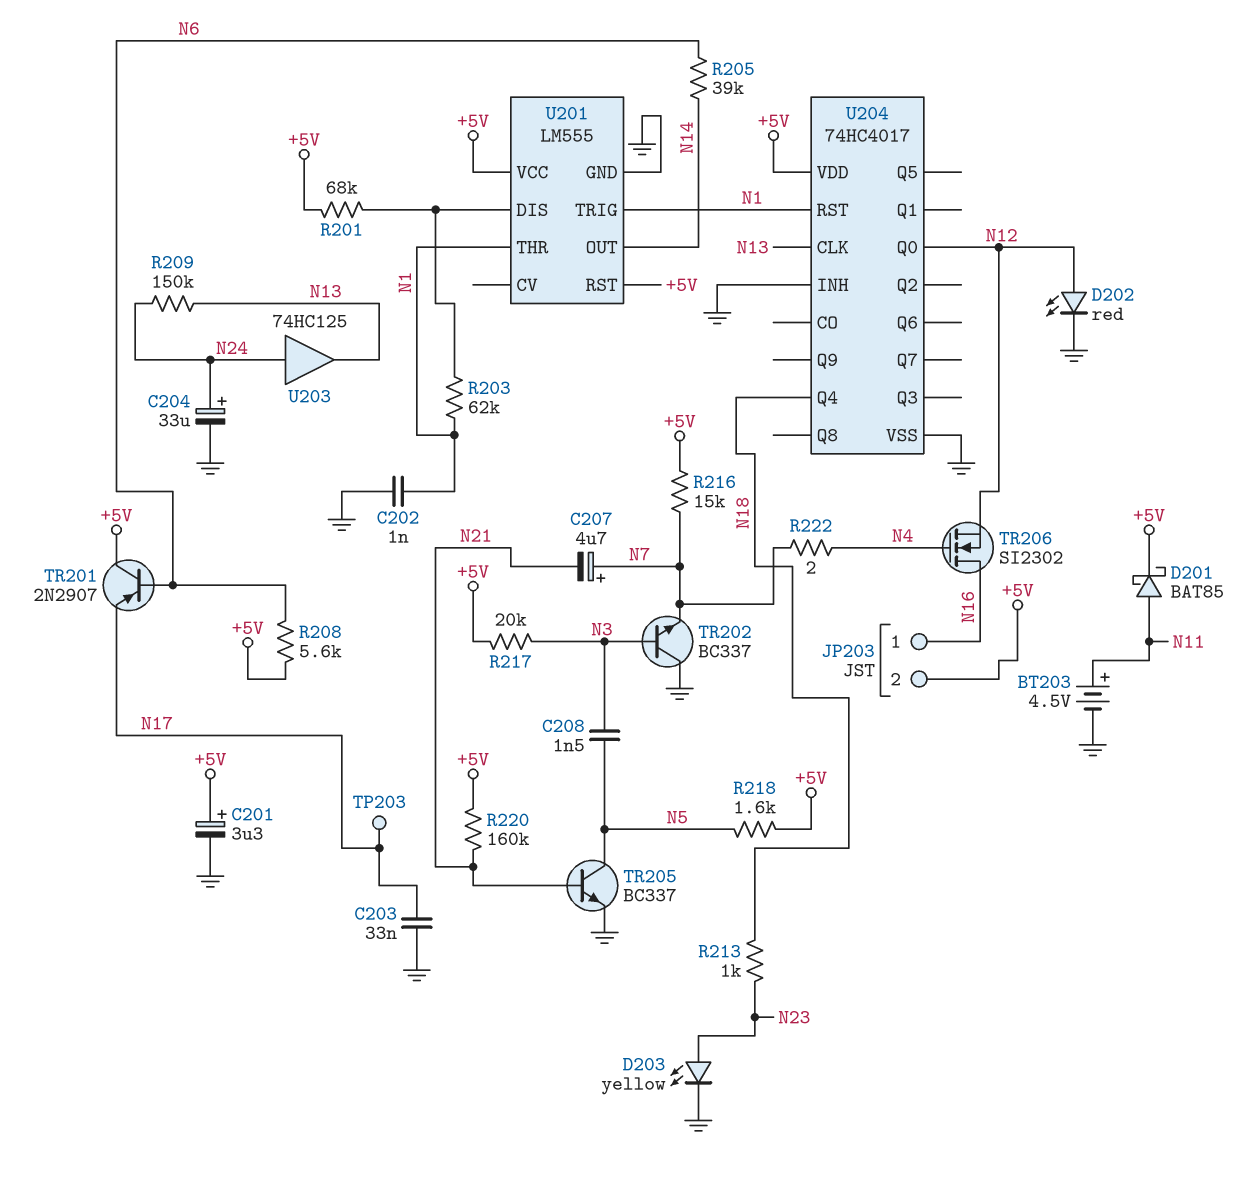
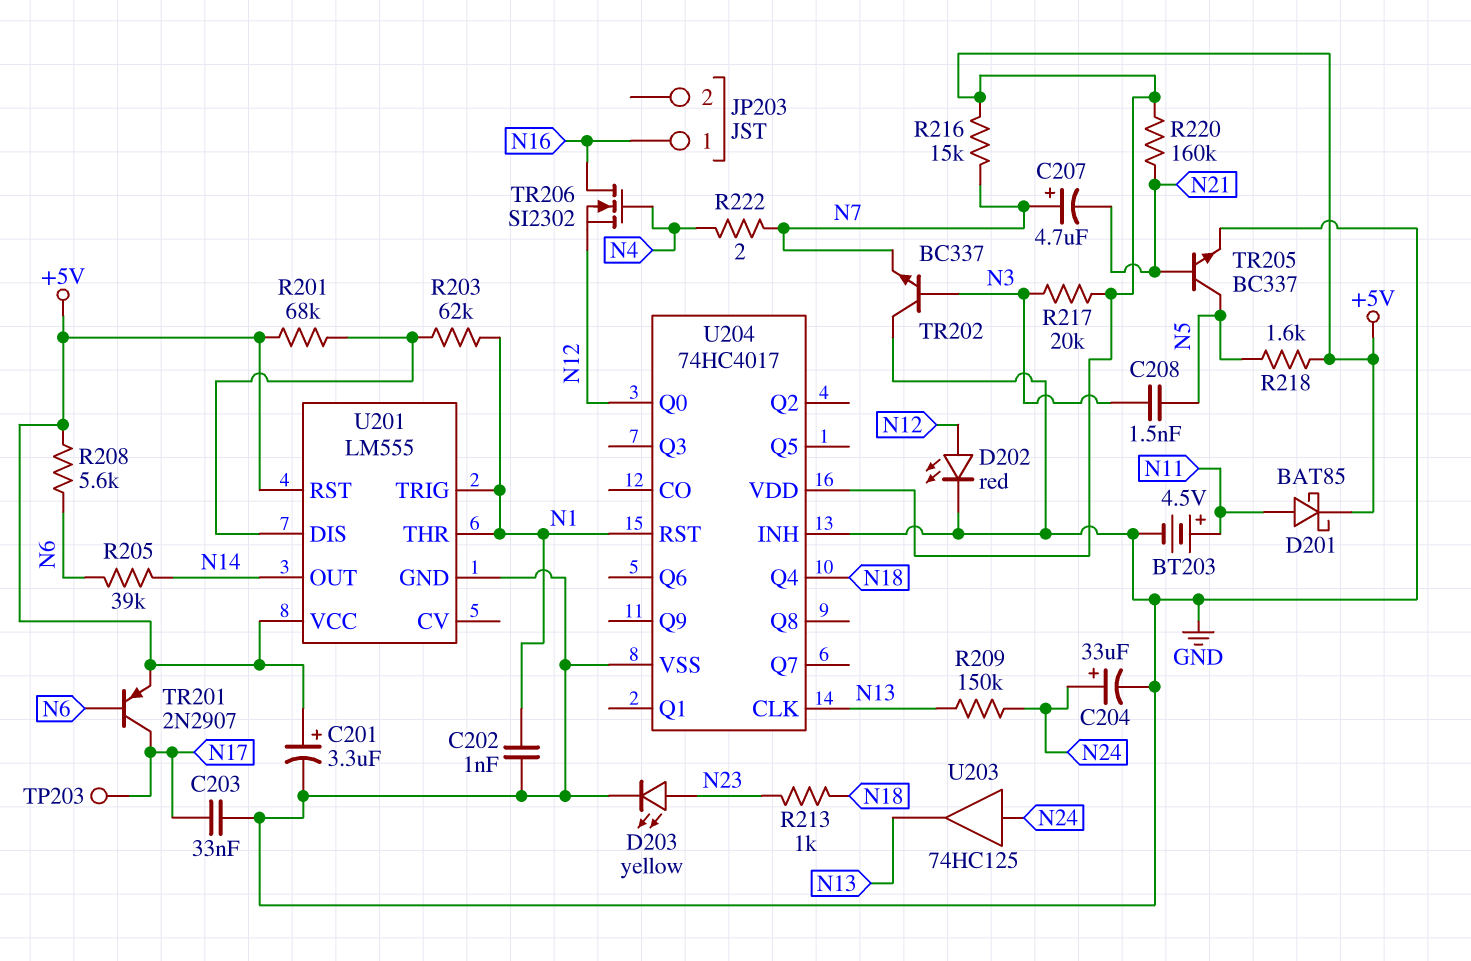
JP203 pin 2: +5V -> none
TR201: PNP 2N2907 (B N6, C +5V, E N17) -> PNP 2N2907 (B N6, C N17, E +5V)

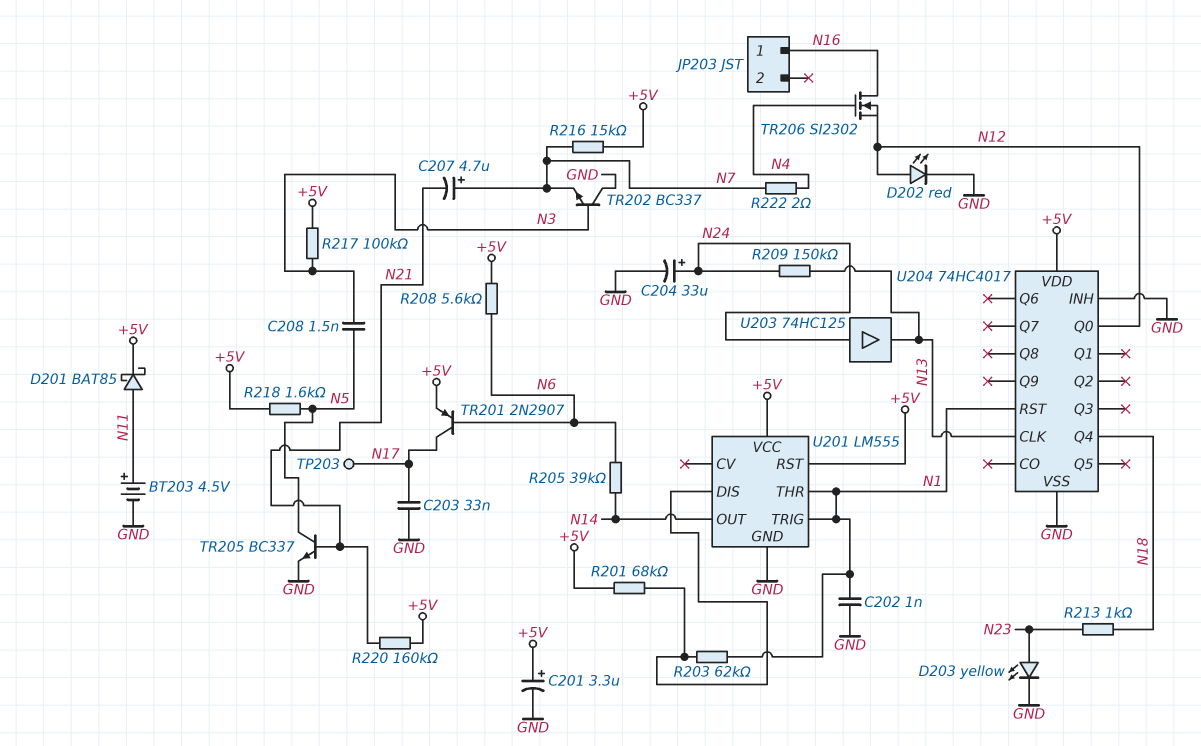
R217: 20k (+5V, N3) -> 100k (+5V, N3)

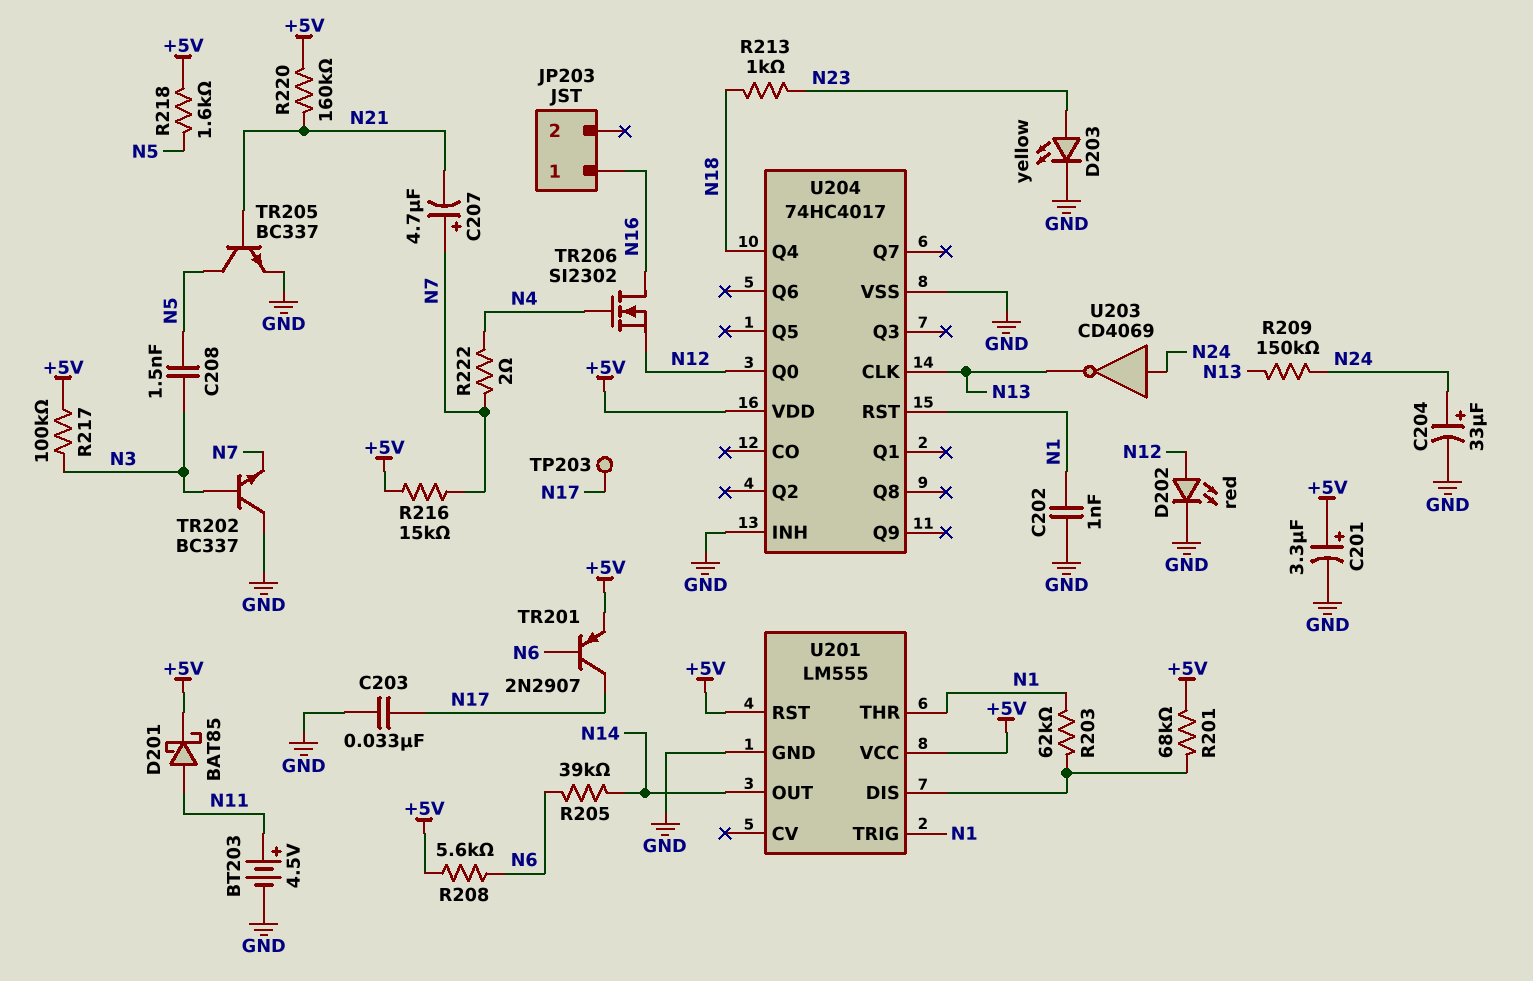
U203: buffer 74HC125 (in N24, out N13) -> NOT CD4069 (in N24, out N13)

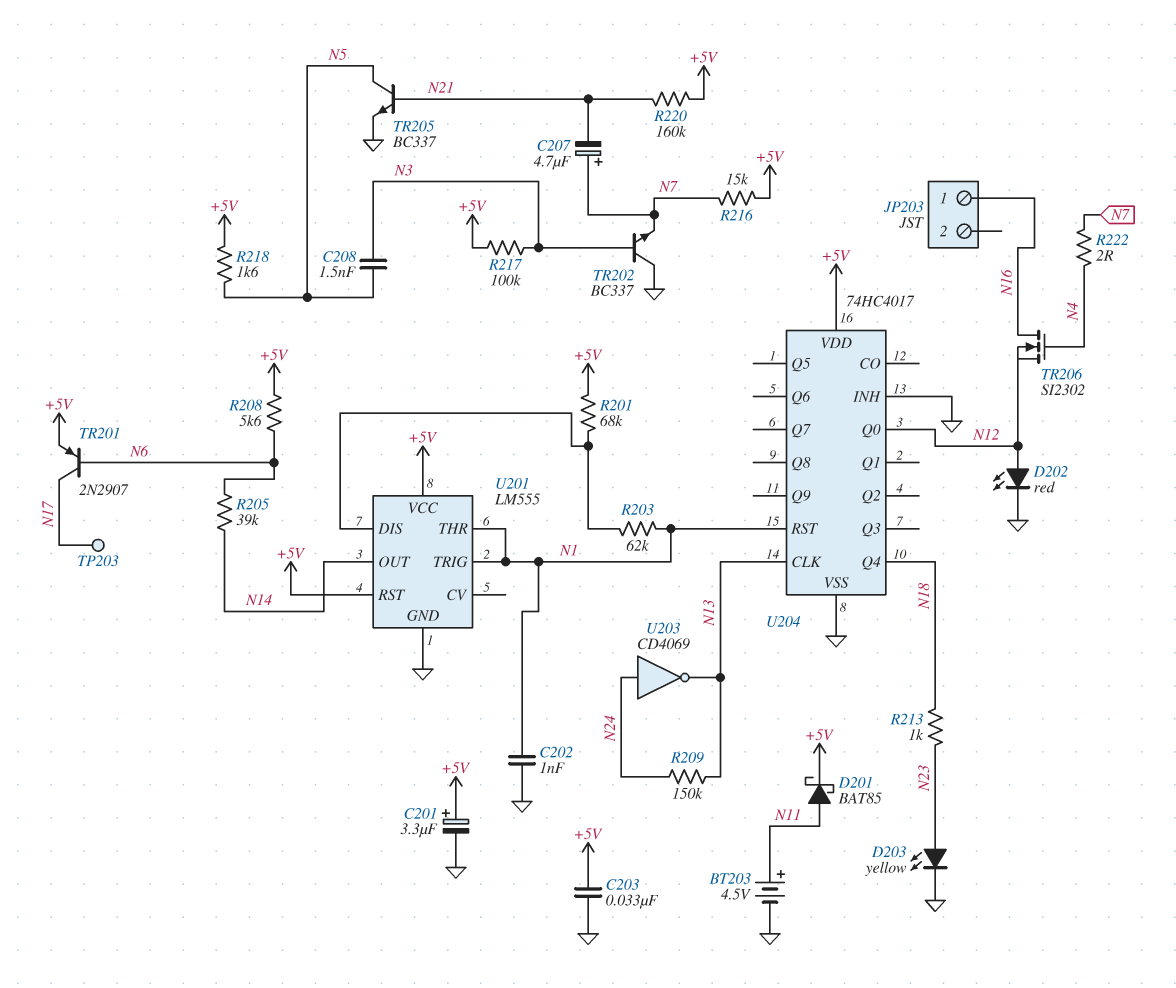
C203: 33nF (GND, N17) -> 33nF (+5V, GND)
C204: 33uF (plus N24, minus GND) -> none

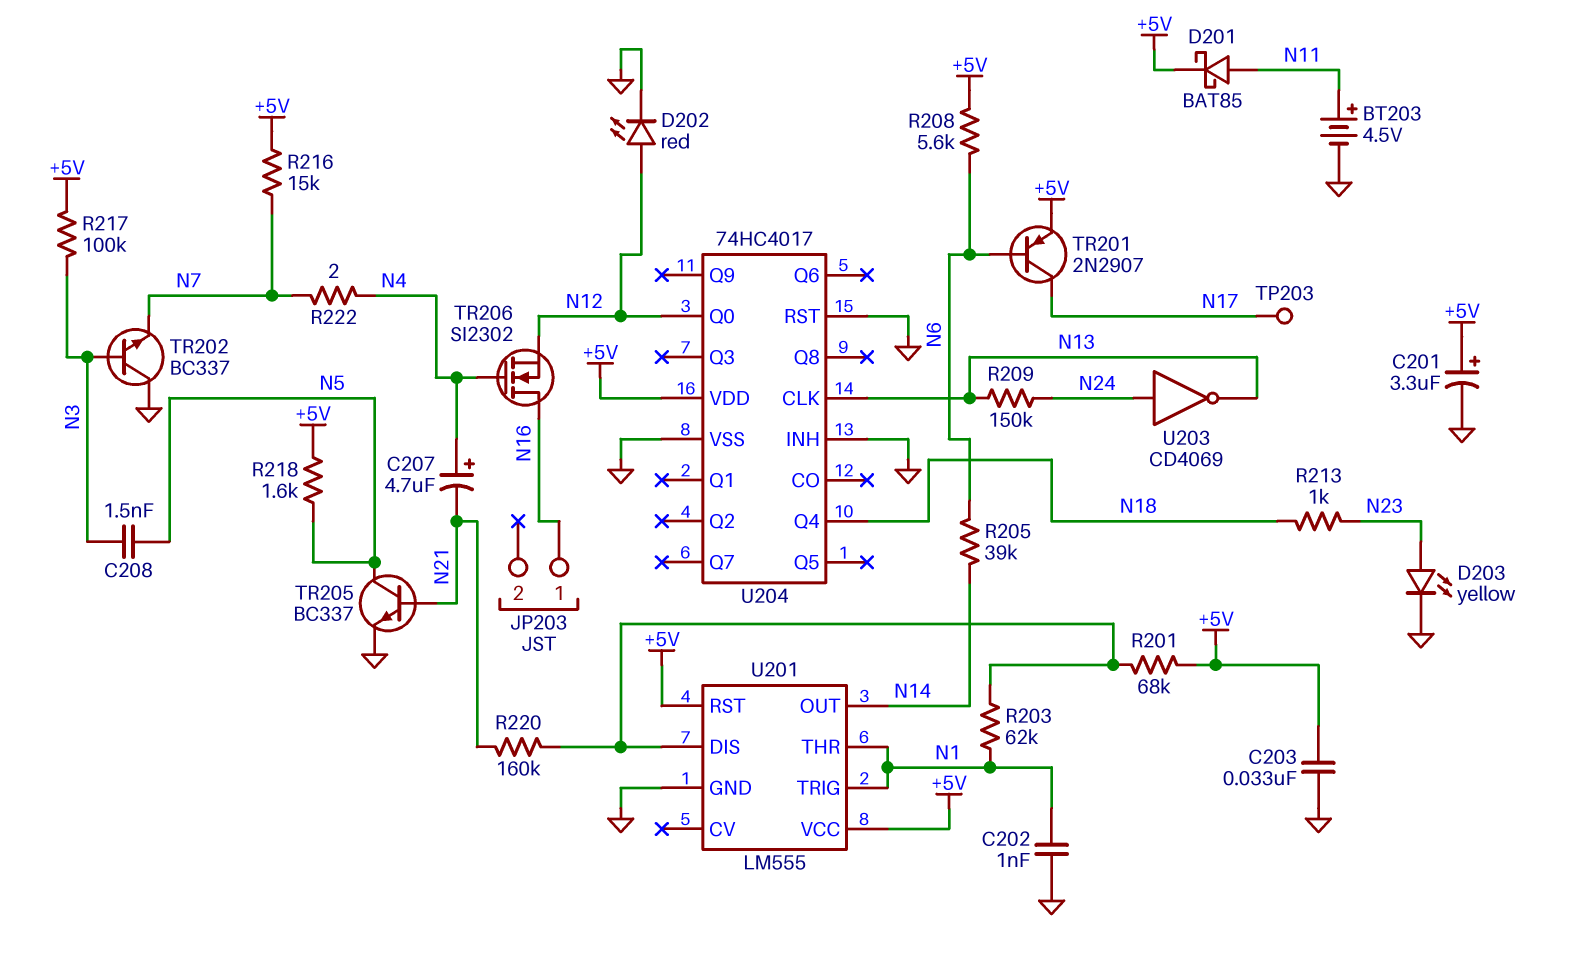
C207: 4.7uF (plus N7, minus N21) -> 4.7uF (plus N4, minus N21)
R220: 160k (+5V, N21) -> 160k (N21, U201/DIS)
U204 pin RST: N1 -> GND

